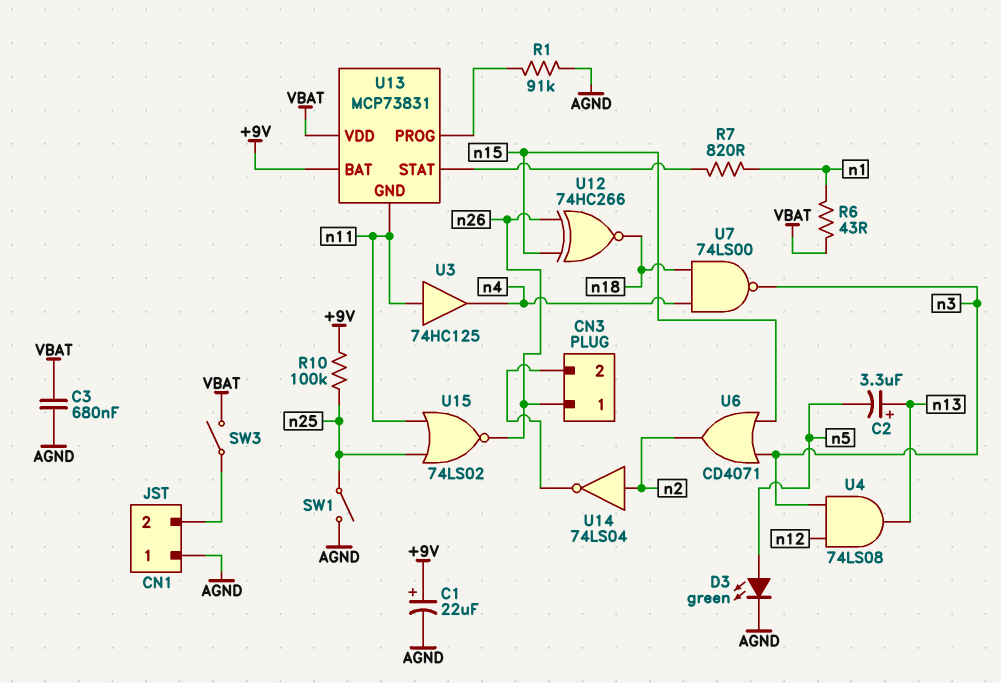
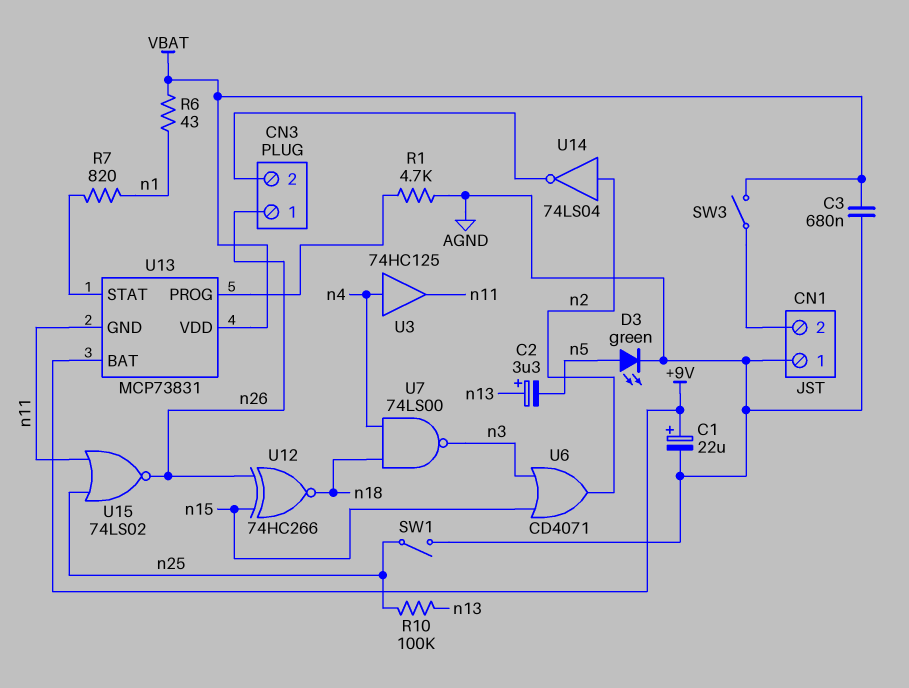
R1: 91k (AGND, U13/PROG) -> 4.7k (AGND, U13/PROG)
R10: 100k (+9V, n25) -> 100k (n13, n25)
U3: buffer 74HC125 (in n11, out n4) -> buffer 74HC125 (in n4, out n11)
U4: AND 74LS08 (in n3, in n12, out n13) -> none

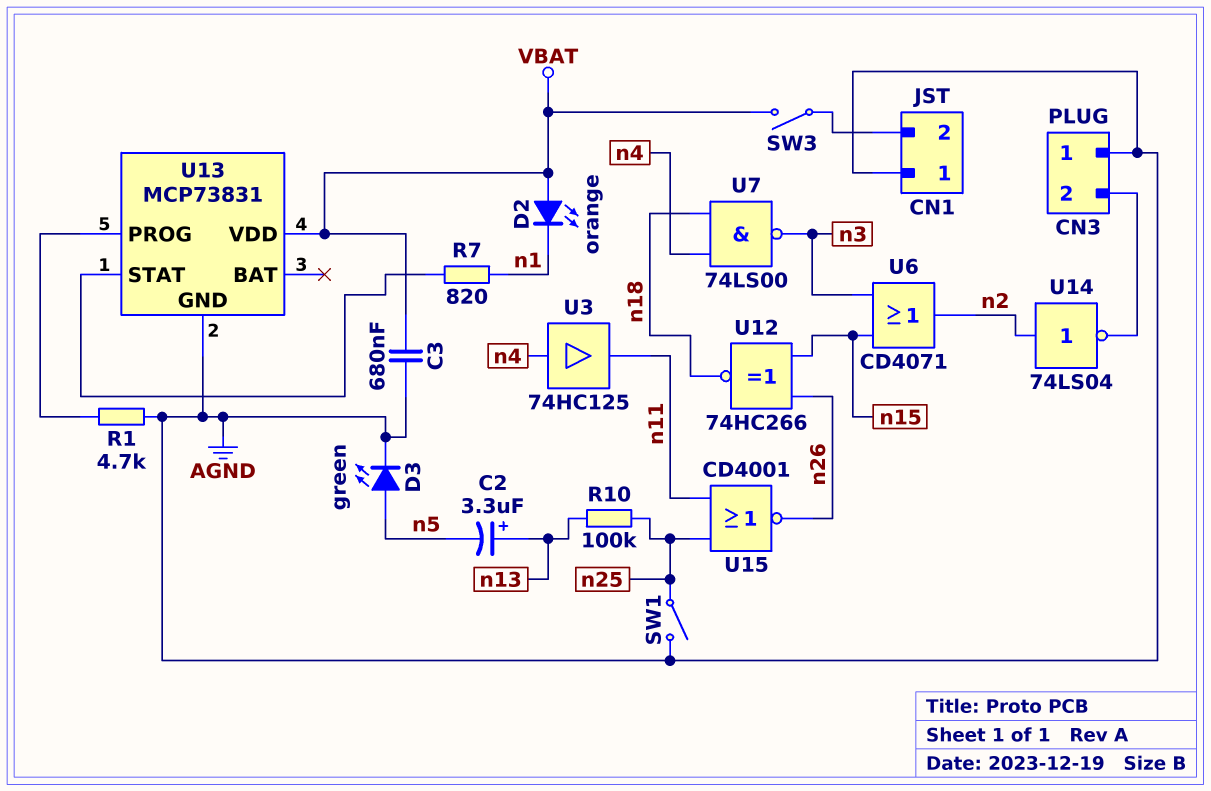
C1: 22uF (plus +9V, minus AGND) -> none
CN3 pin 1: n26 -> AGND
D2: none -> LED orange (A VBAT, K n1)
R6: 43 (VBAT, n1) -> none
U13 pin BAT: +9V -> none
U13 pin GND: n11 -> AGND
U15: NOR 74LS02 (in n11, in n25, out n26) -> NOR CD4001 (in n11, in n25, out n26)

